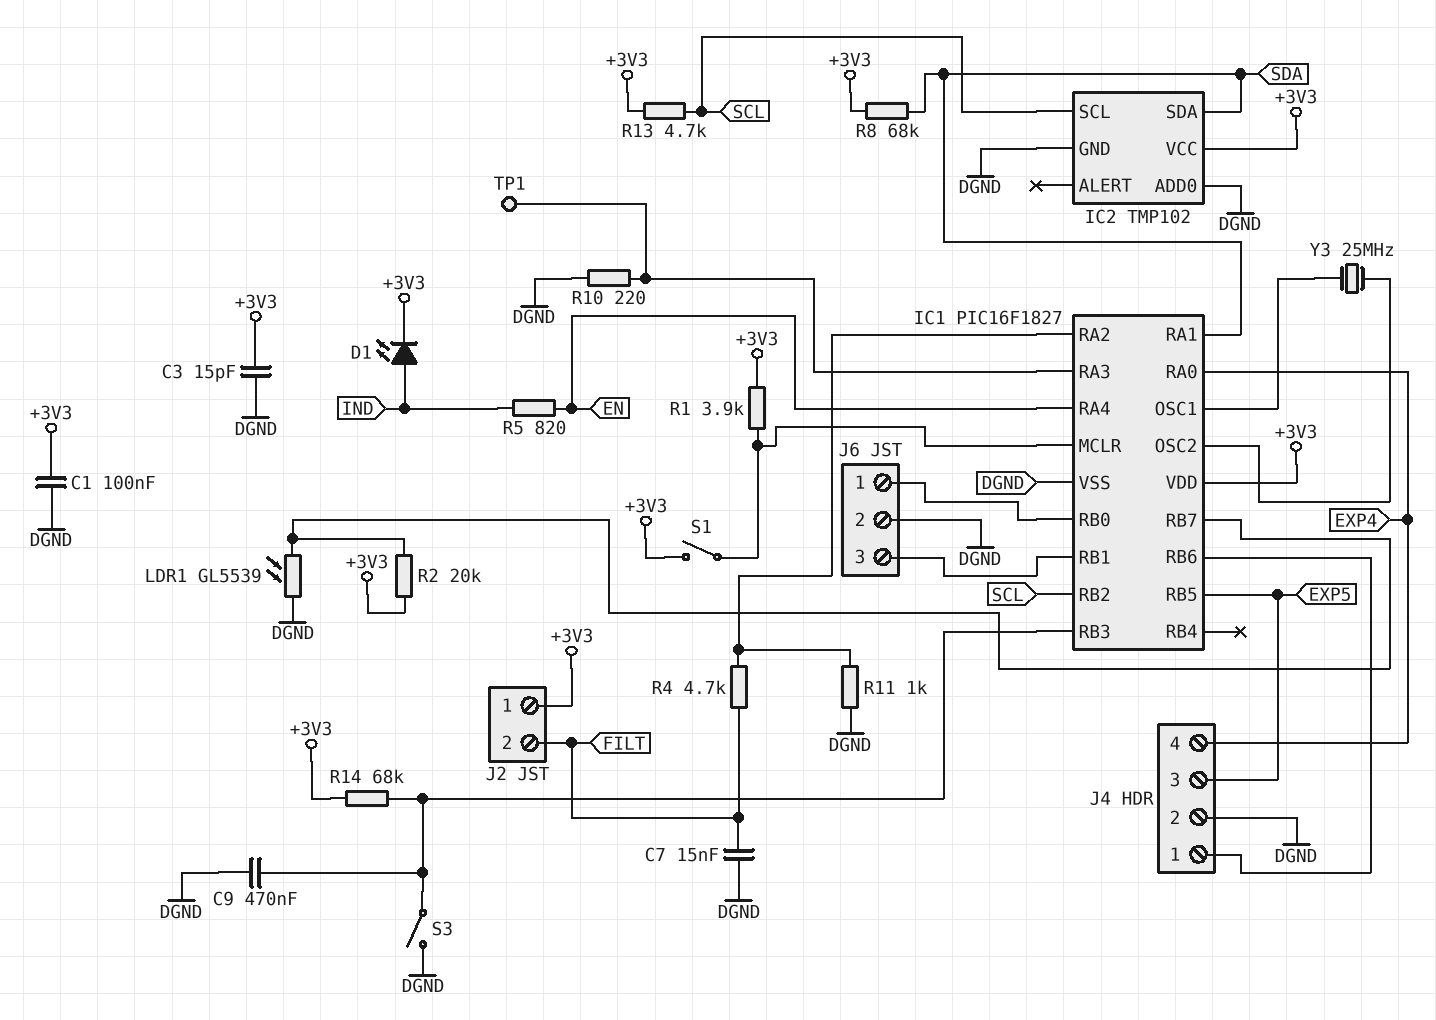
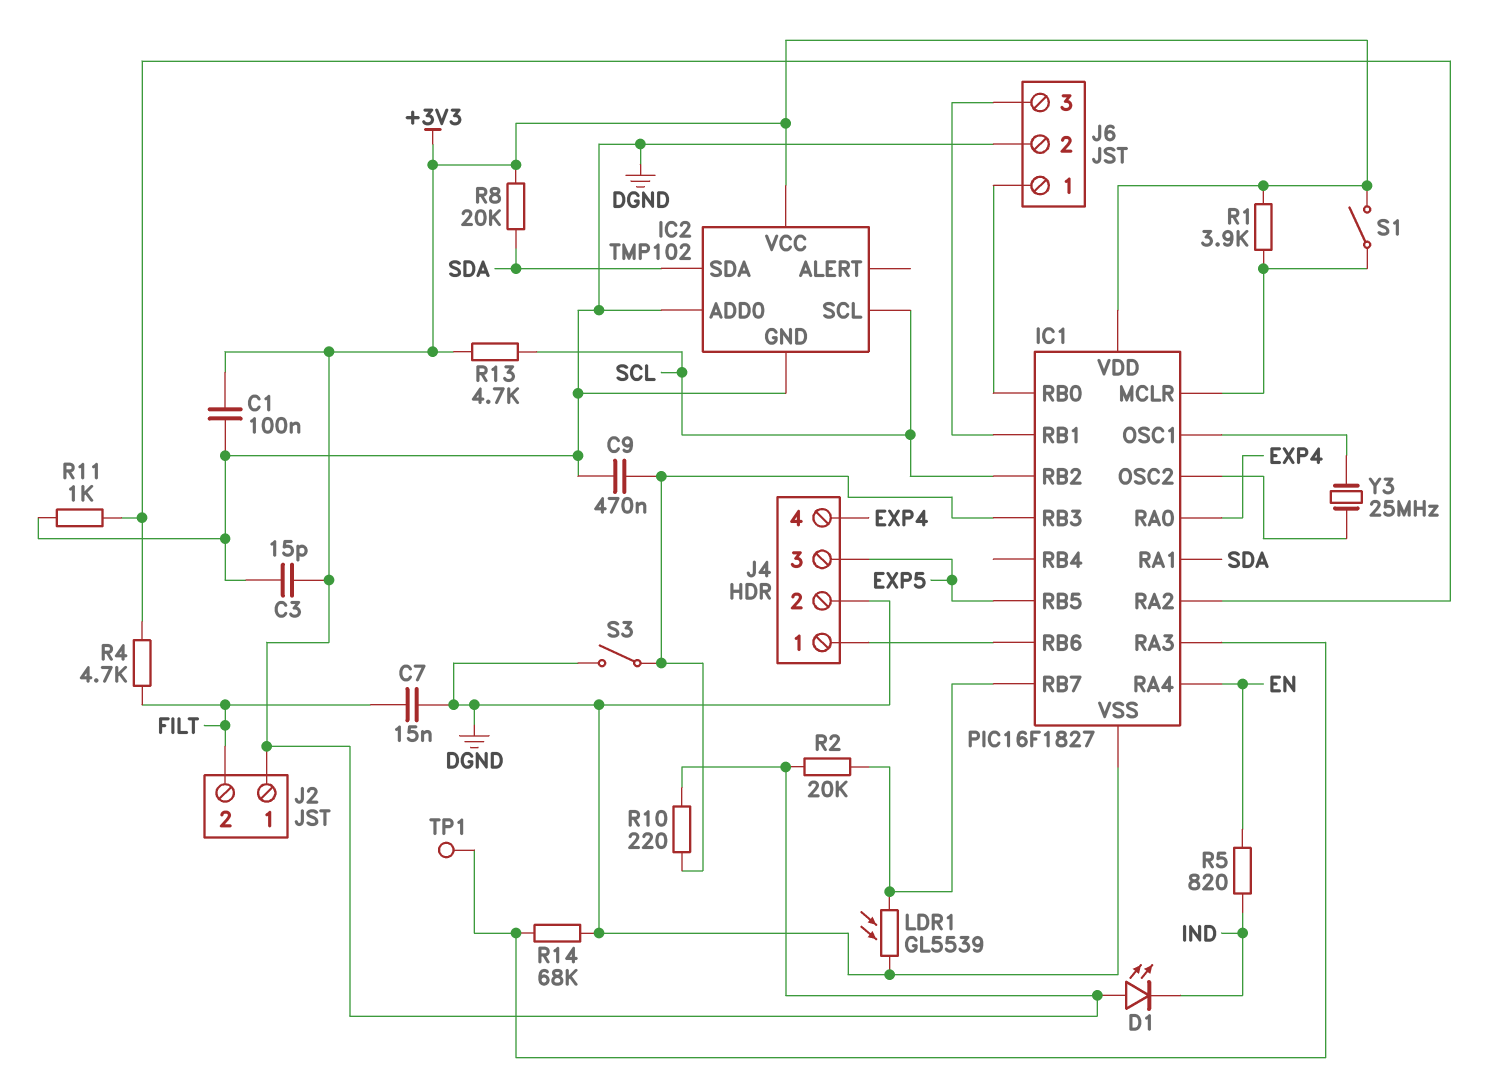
D1: LED (A IND, K +3V3) -> LED (A +3V3, K IND)
R8: 68k (+3V3, SDA) -> 20k (+3V3, SDA)
R10: 220 (DGND, IC1/RA3) -> 220 (+3V3, IC1/RB3)
R14: 68k (+3V3, IC1/RB3) -> 68k (DGND, IC1/RA3)

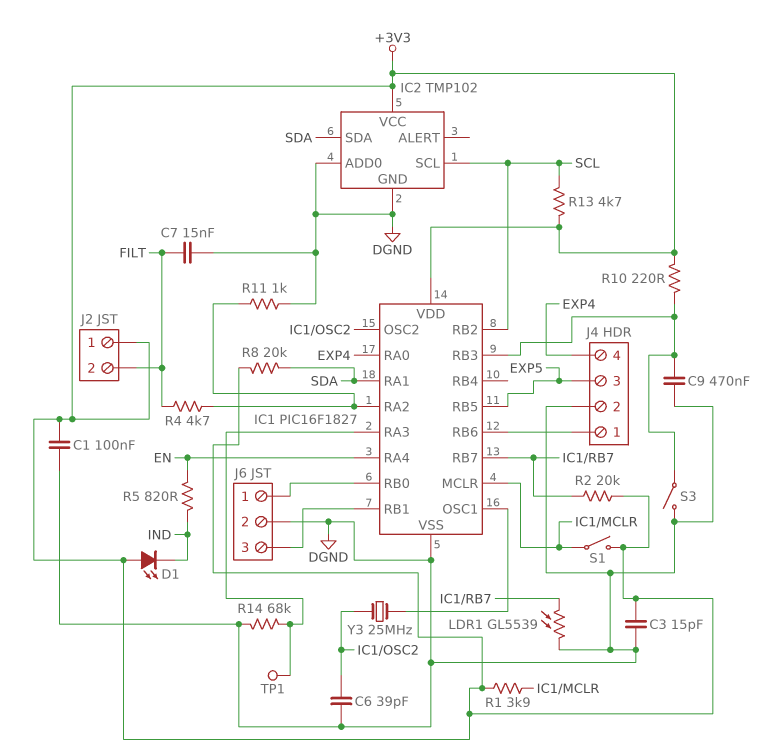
C6: none -> 39pF (DGND, IC1/OSC2)

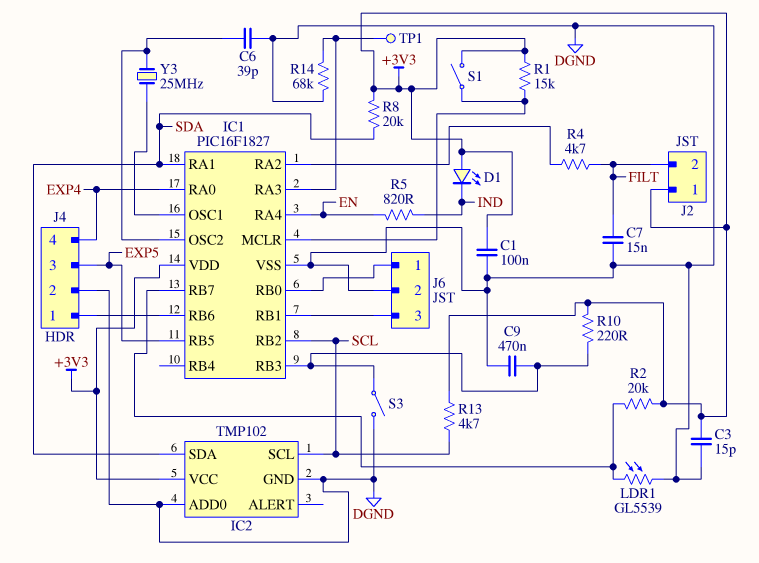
R1: 3.9k (+3V3, IC1/MCLR) -> 15k (+3V3, IC1/MCLR)
R11: 1k (DGND, IC1/RA2) -> none

